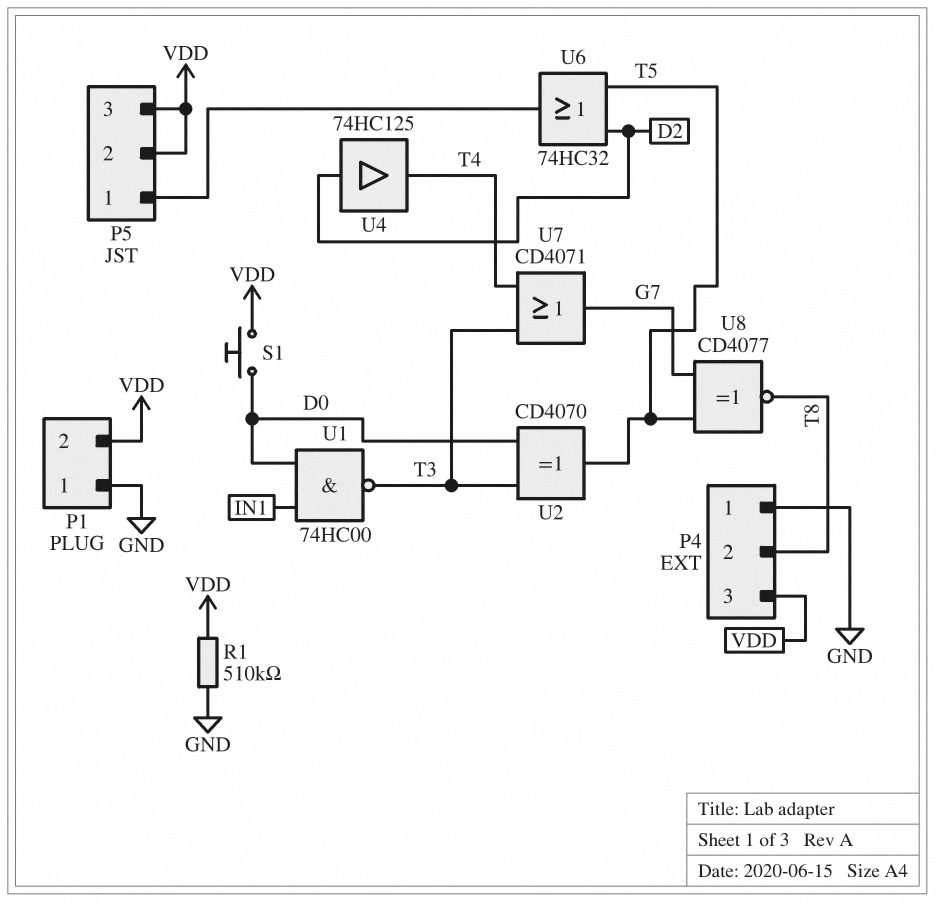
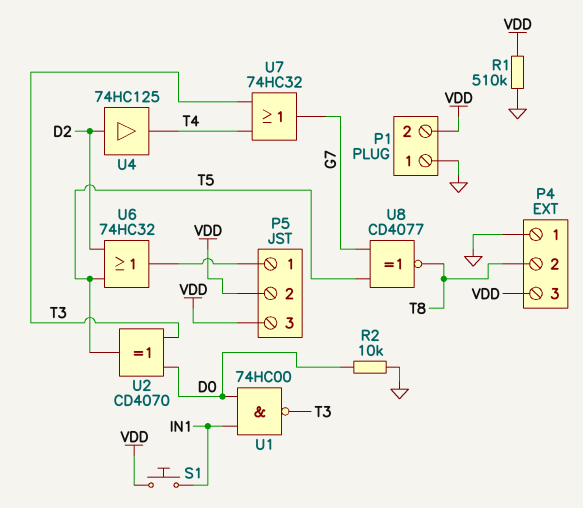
R2: none -> 10k (D0, GND)
S1: button (D0, VDD) -> button (IN1, VDD)
U7: OR CD4071 (in T3, in T4, out G7) -> OR 74HC32 (in T3, in T4, out G7)

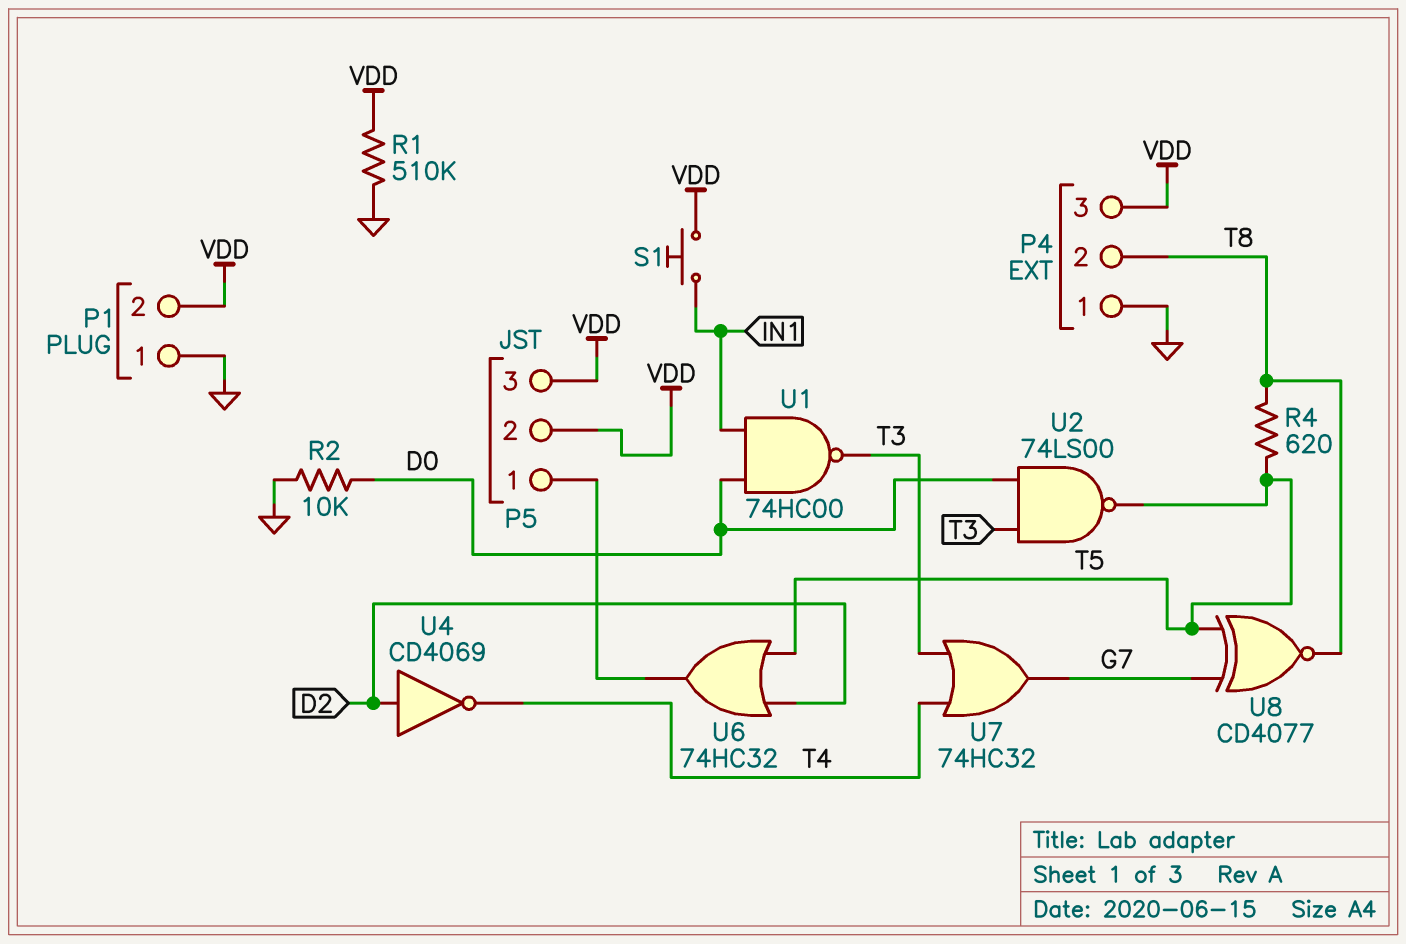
R4: none -> 620 (T5, T8)
U2: XOR CD4070 (in D0, in T3, out T5) -> NAND 74LS00 (in D0, in T3, out T5)
U4: buffer 74HC125 (in D2, out T4) -> NOT CD4069 (in D2, out T4)

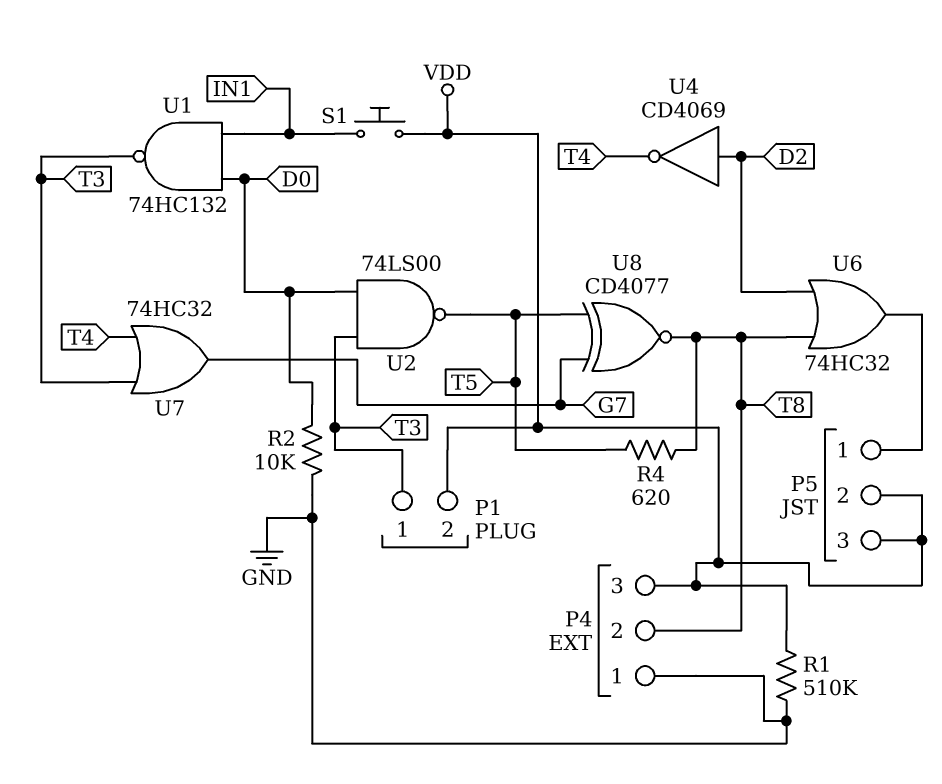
P1 pin 1: GND -> T3
U1: NAND 74HC00 (in D0, in IN1, out T3) -> NAND 74HC132 (in D0, in IN1, out T3)
U6: OR 74HC32 (in D2, in T5, out P5/1) -> OR 74HC32 (in D2, in T8, out P5/1)

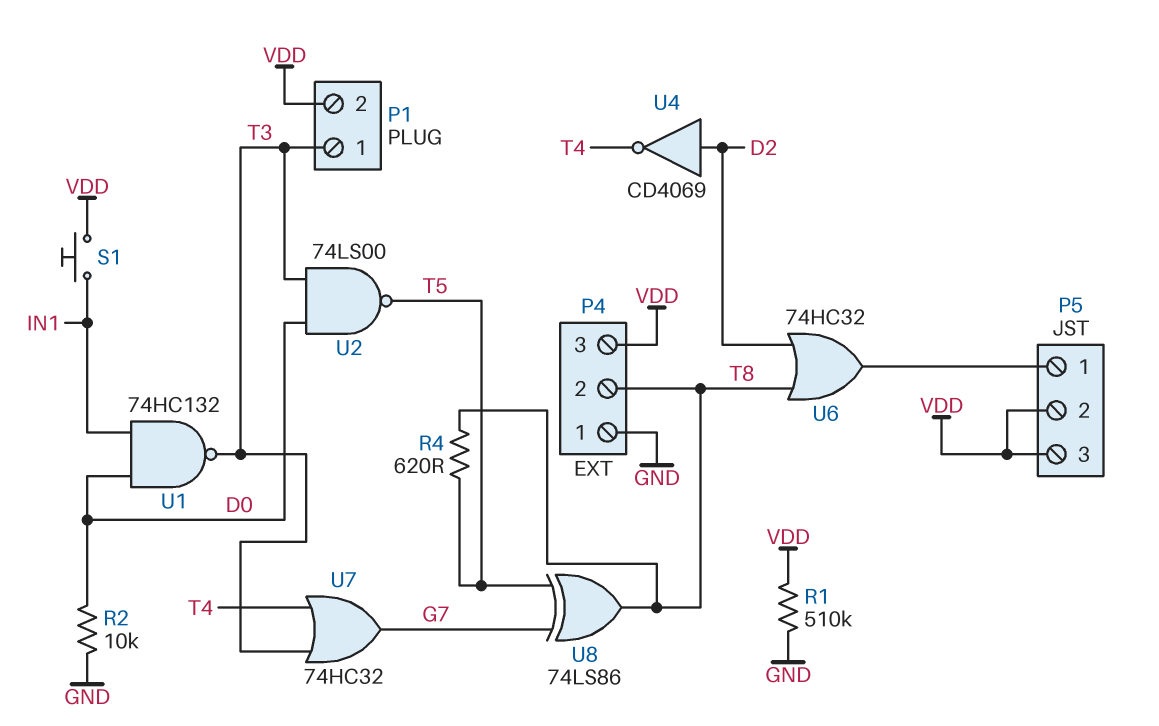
U8: XNOR CD4077 (in G7, in T5, out T8) -> XOR 74LS86 (in G7, in T5, out T8)

